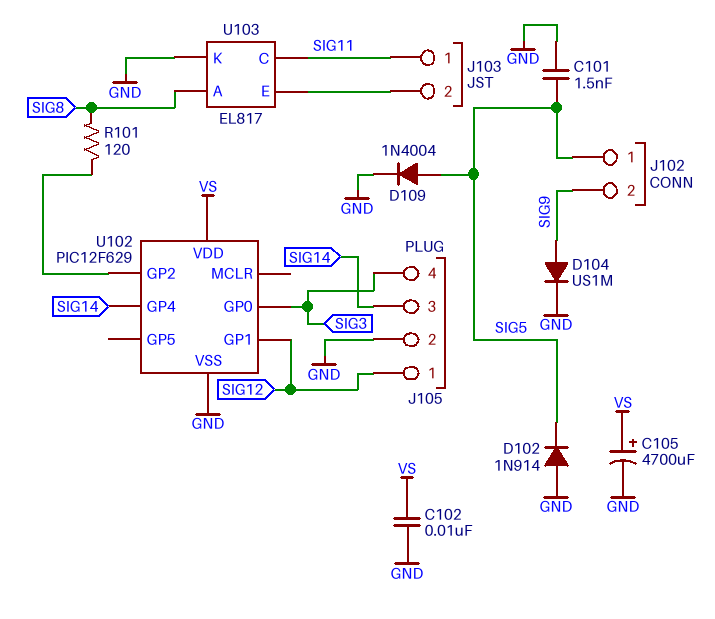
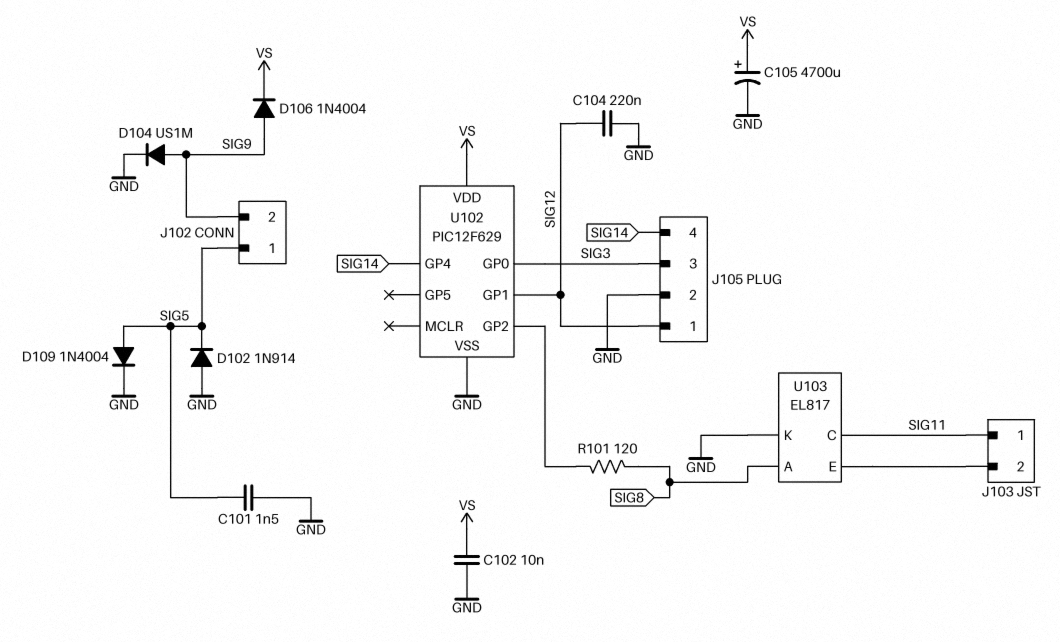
C104: none -> 220nF (GND, SIG12)
D106: none -> diode 1N4004 (A SIG9, K VS)
J105 pin 3: SIG14 -> SIG3
J105 pin 4: SIG3 -> SIG14

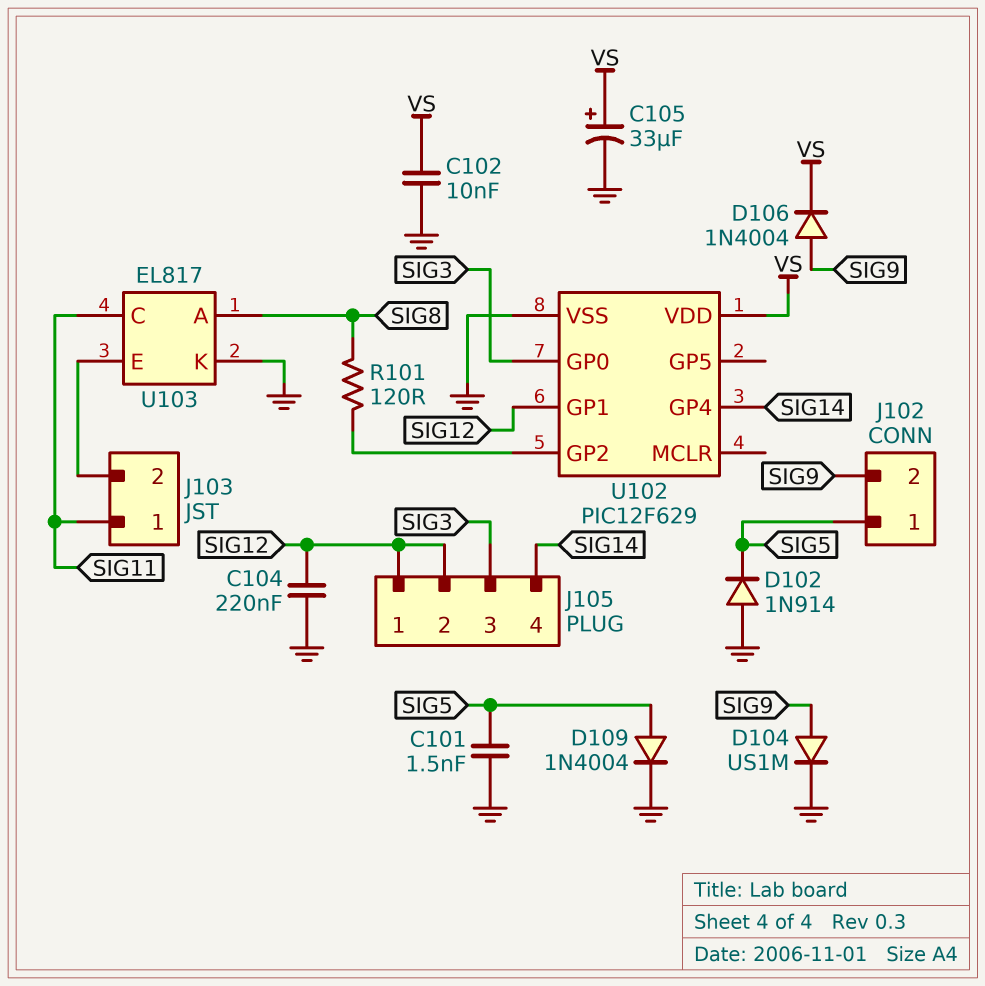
C105: 4700uF (plus VS, minus GND) -> 33uF (plus VS, minus GND)
J105 pin 2: GND -> SIG12

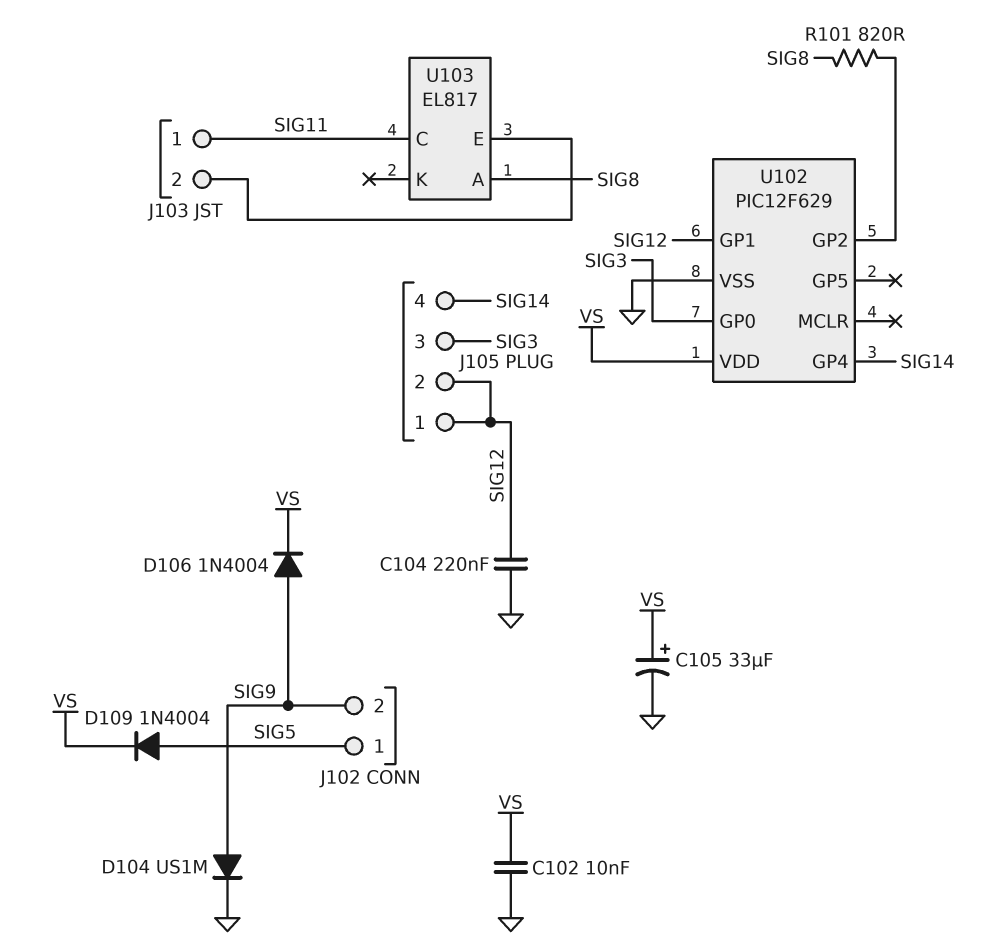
C101: 1.5nF (GND, SIG5) -> none
D102: diode 1N914 (A GND, K SIG5) -> none
D109: diode 1N4004 (A SIG5, K GND) -> diode 1N4004 (A SIG5, K VS)
R101: 120 (SIG8, U102/GP2) -> 820 (SIG8, U102/GP2)
U103 pin K: GND -> none

